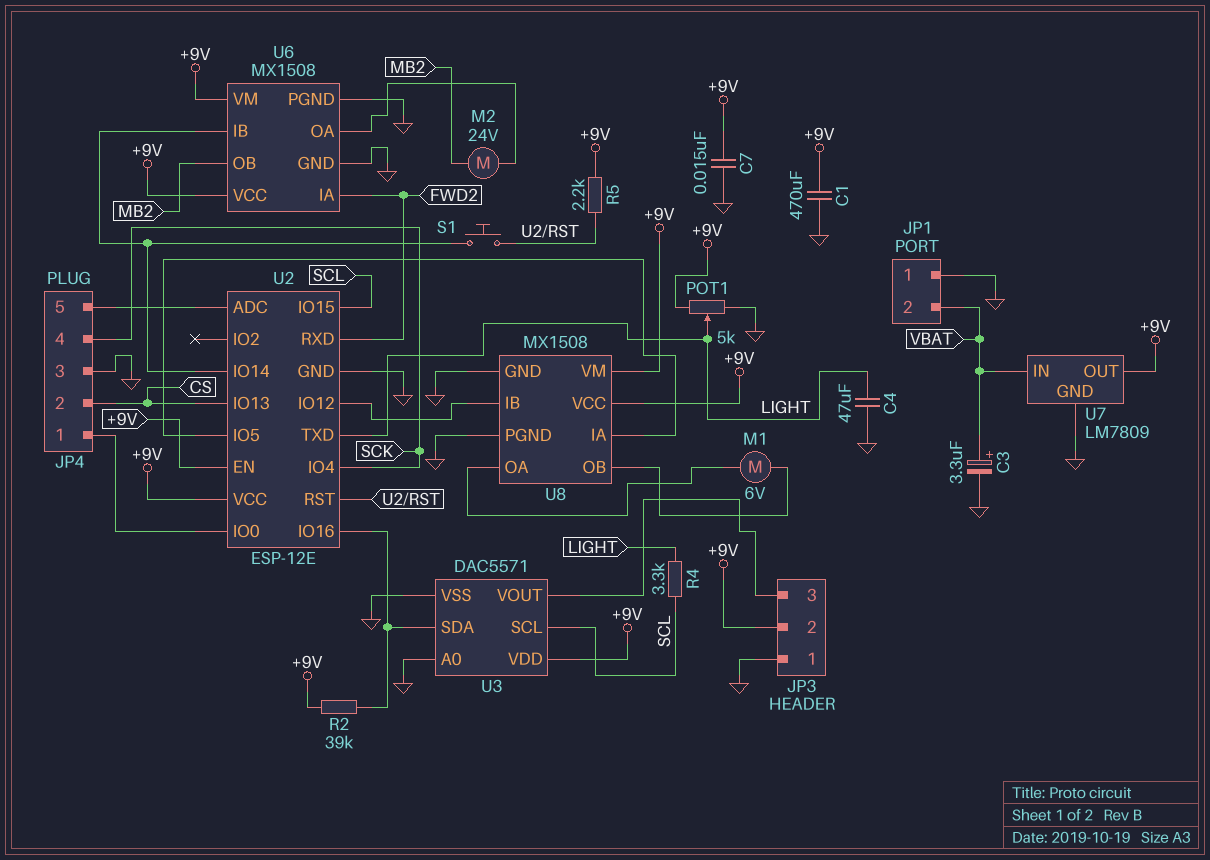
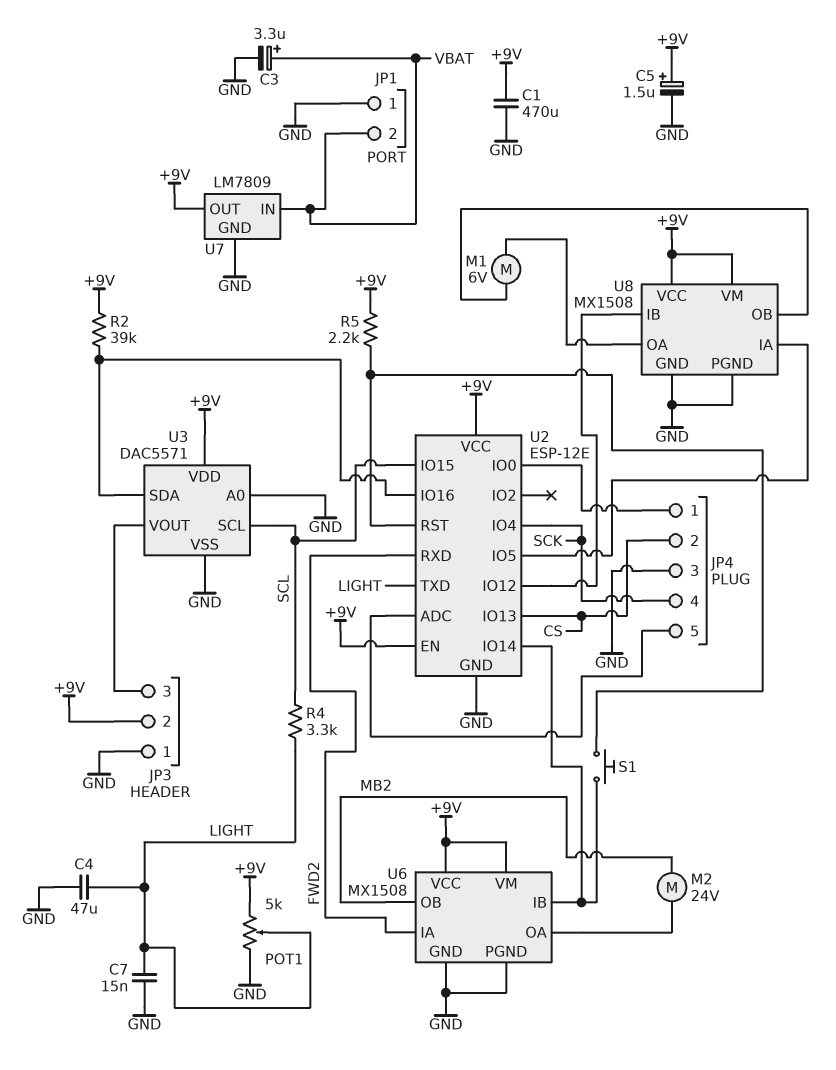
C5: none -> 1.5uF (plus +9V, minus GND)
C7: 15nF (+9V, GND) -> 15nF (GND, LIGHT)

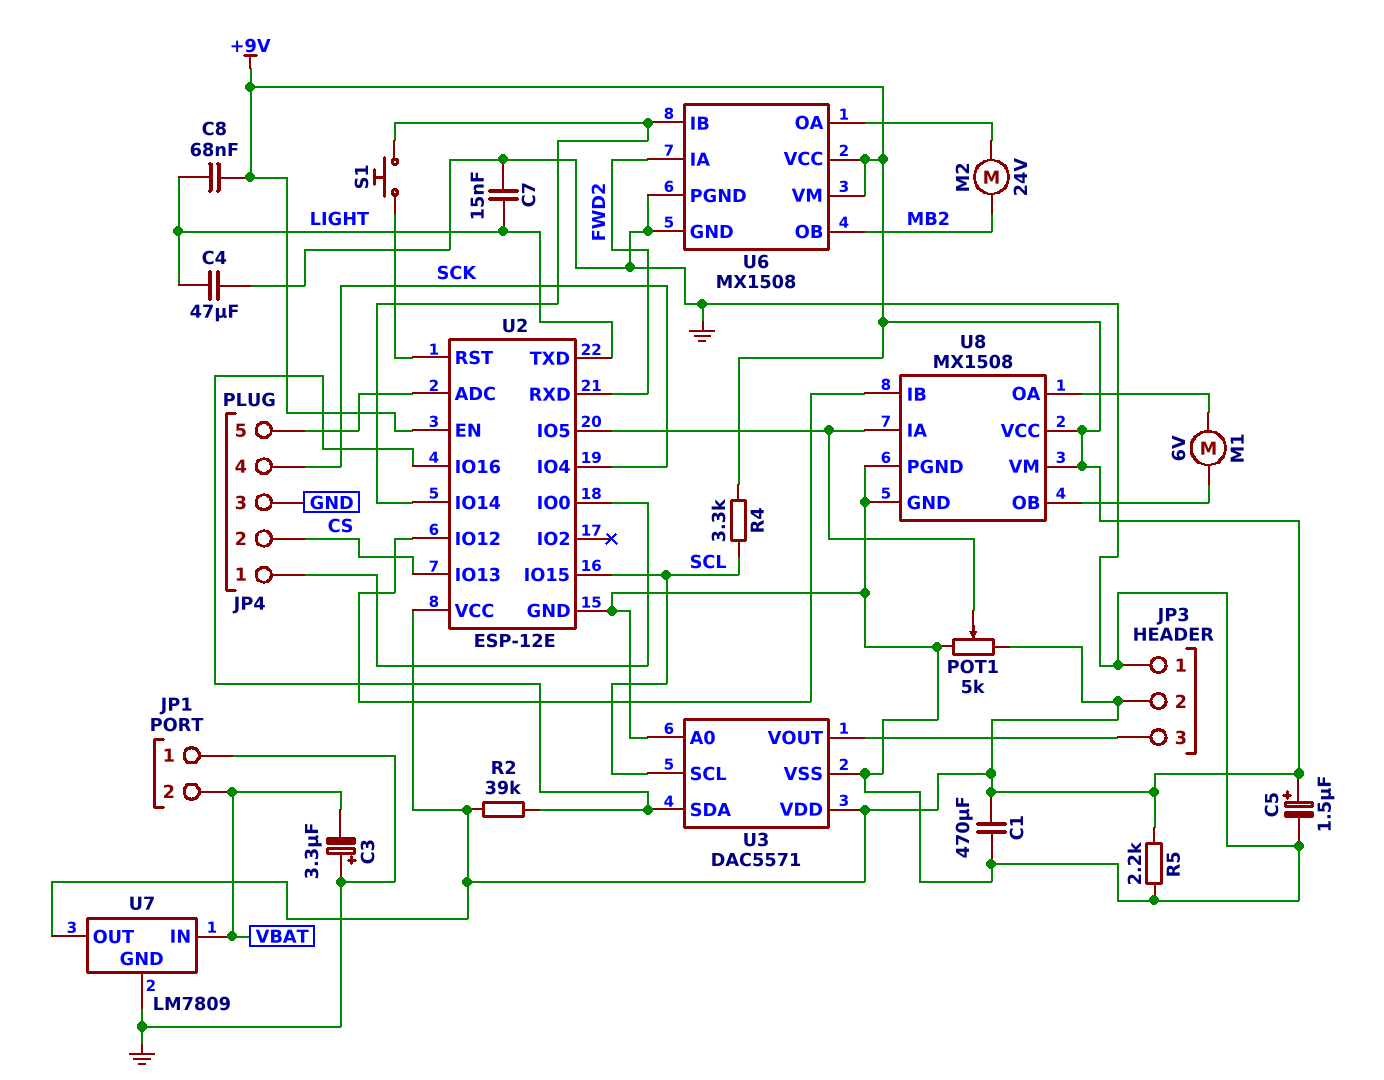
C3: 3.3uF (plus VBAT, minus GND) -> 3.3uF (plus GND, minus VBAT)
C8: none -> 68nF (+9V, LIGHT)
POT1: 5k (+9V, GND, wiper LIGHT) -> 5k (+9V, GND, wiper U2/IO5)
R4: 3.3k (LIGHT, SCL) -> 3.3k (+9V, SCL)
R5: 2.2k (+9V, U2/RST) -> 2.2k (+9V, GND)

